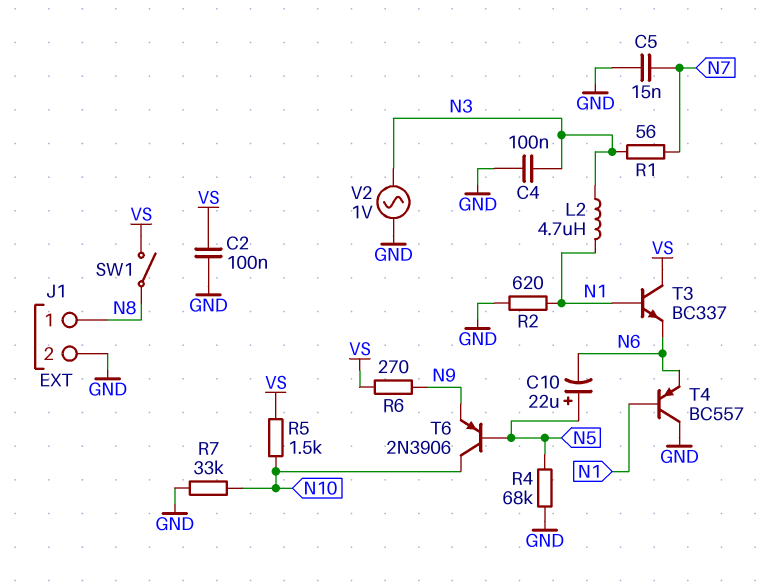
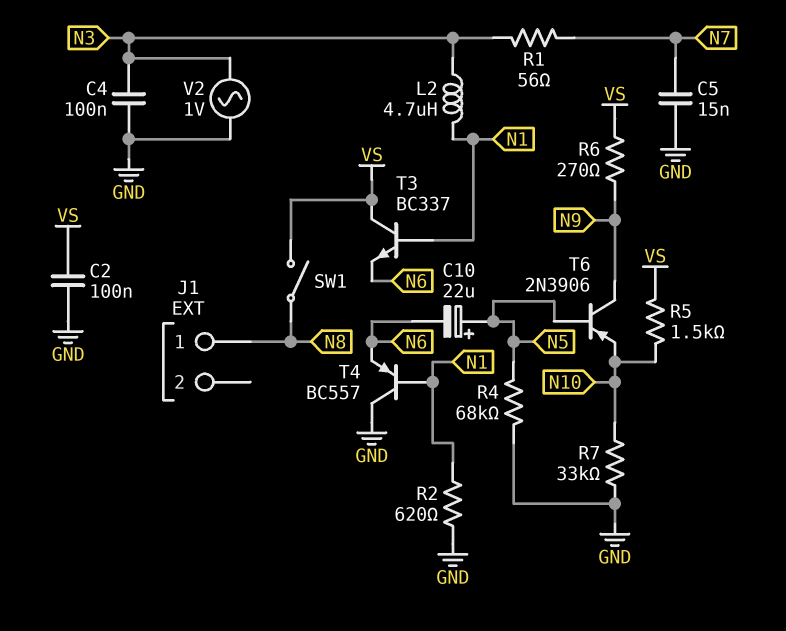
J1 pin 2: GND -> none
T6: PNP 2N3906 (B N5, C N10, E N9) -> PNP 2N3906 (B N5, C N9, E N10)

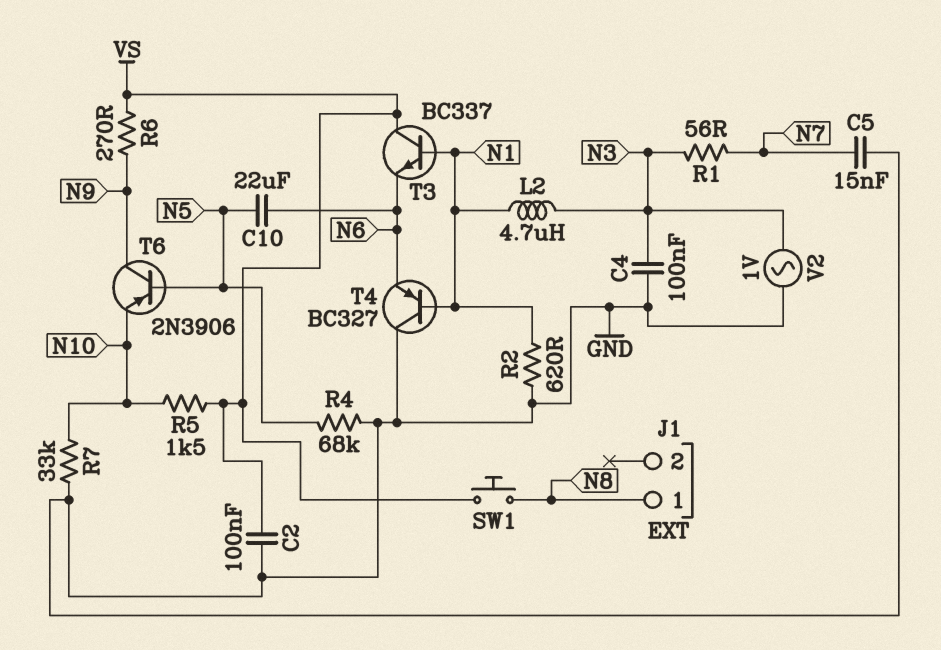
C10: 22uF (plus N5, minus N6) -> 22uF (N5, N6)
SW1: switch (N8, VS) -> button (N8, VS)
T4: PNP BC557 (B N1, C GND, E N6) -> PNP BC327 (B N1, C GND, E N6)

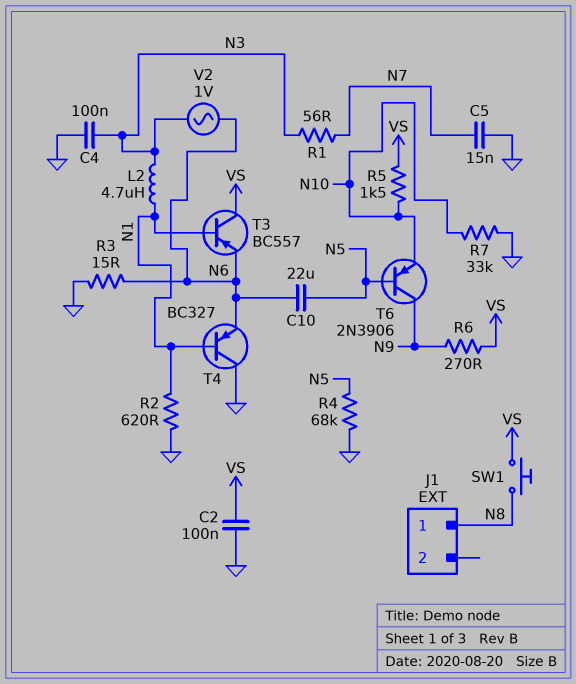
R3: none -> 15 (GND, N6)
T3: NPN BC337 (B N1, C VS, E N6) -> PNP BC557 (B N1, C VS, E N6)
V2: AC 1V (GND, N3) -> AC 1V (N3, N6)

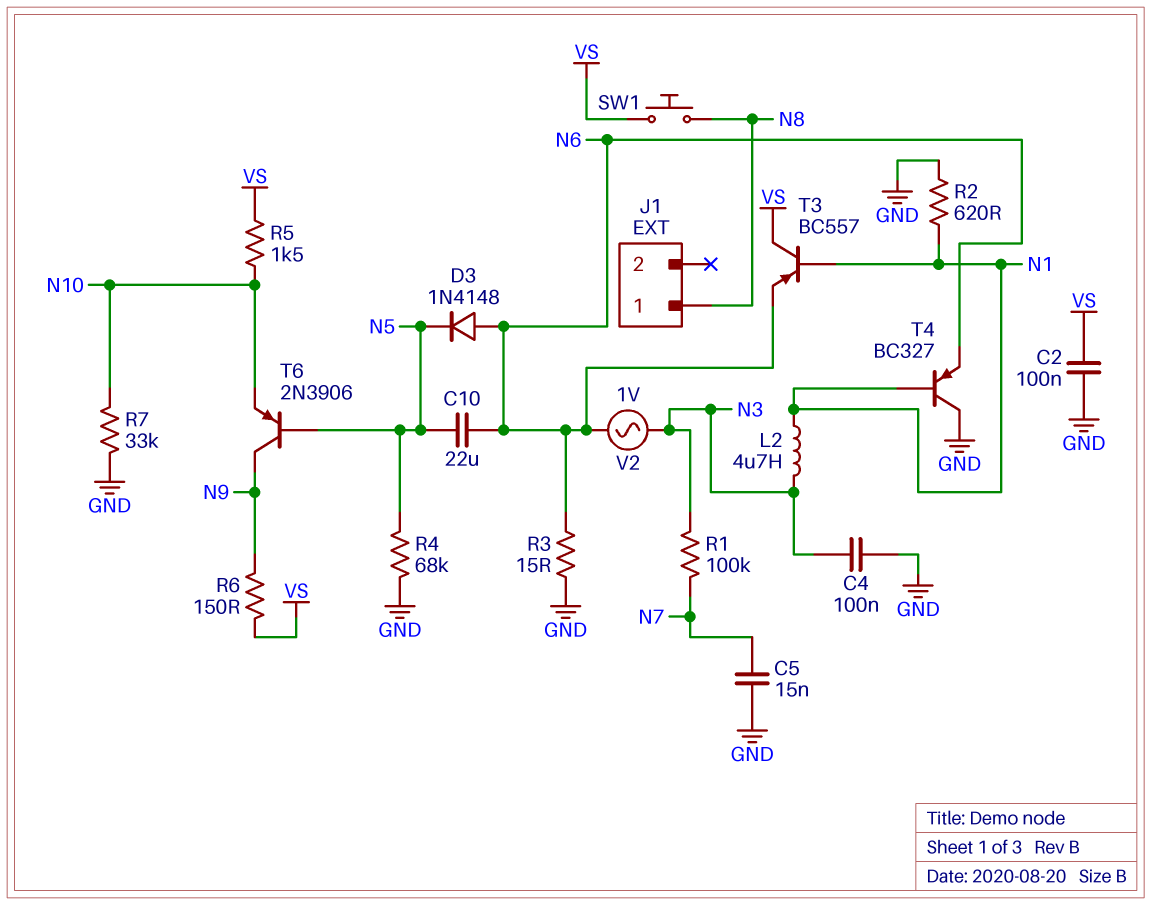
D3: none -> diode 1N4148 (A N6, K N5)
R1: 56 (N3, N7) -> 100k (N3, N7)
R6: 270 (N9, VS) -> 150 (N9, VS)

